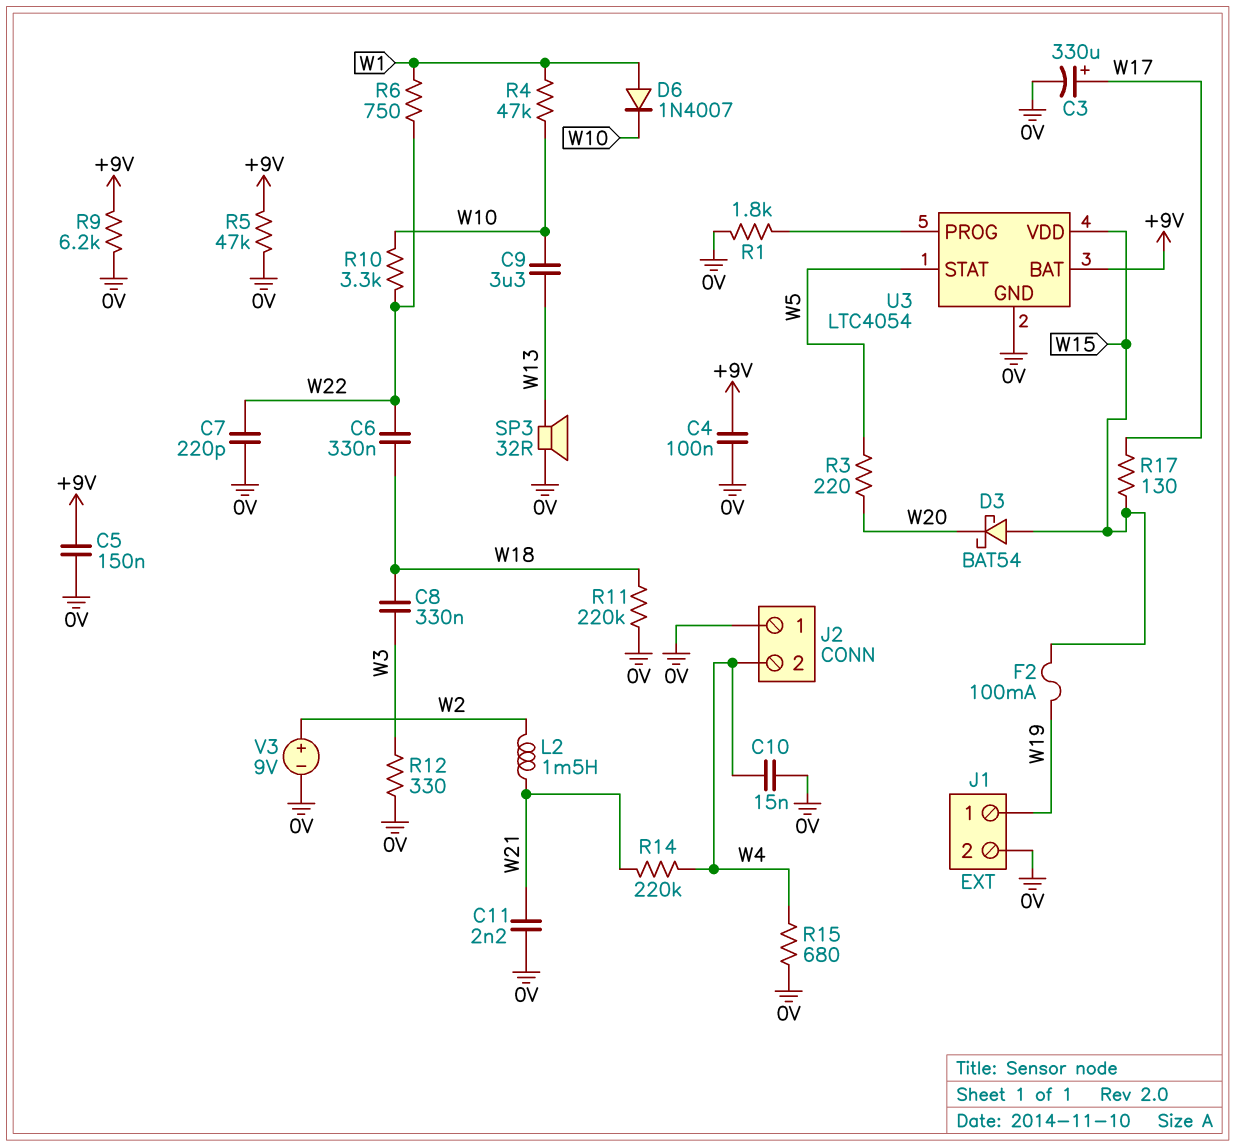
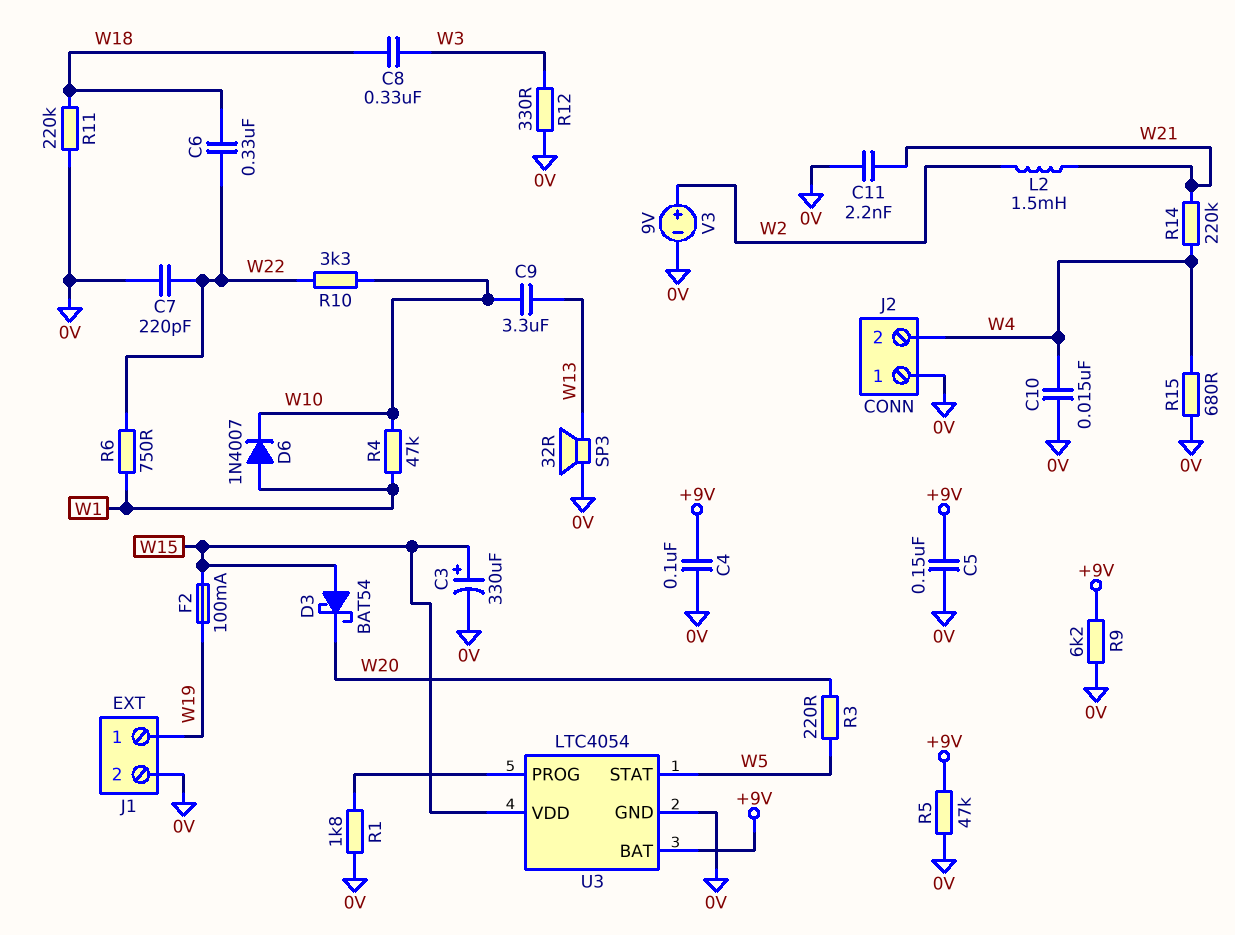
C3: 330uF (plus W17, minus 0V) -> 330uF (plus W15, minus 0V)
R17: 130 (W15, W17) -> none

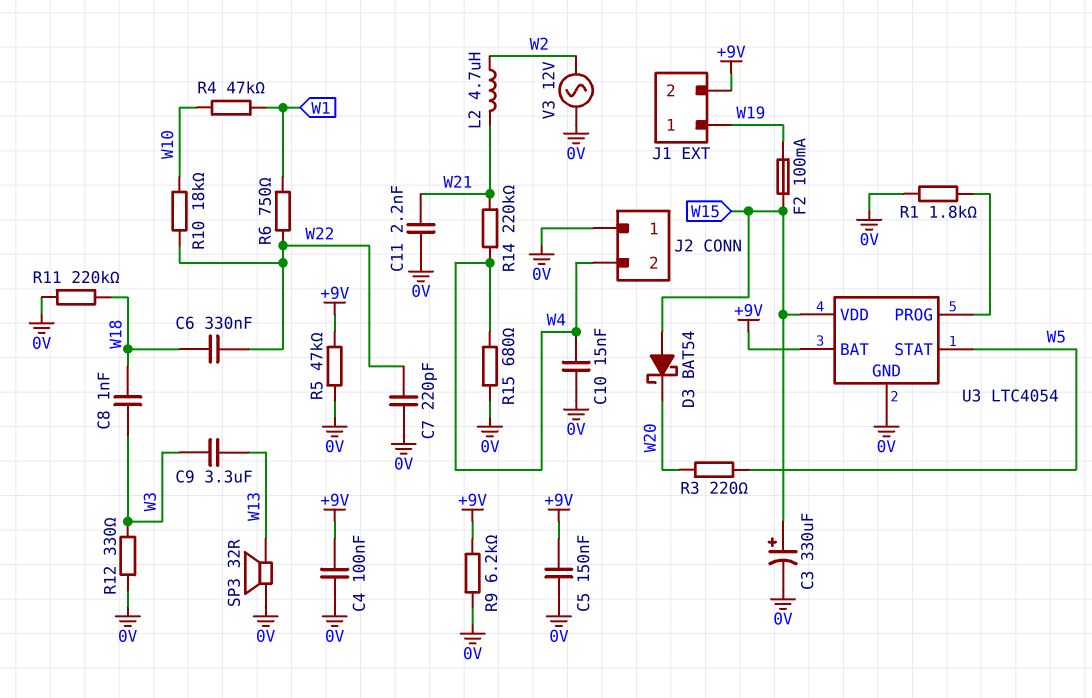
C8: 330nF (W3, W18) -> 1nF (W3, W18)
C9: 3.3uF (W10, W13) -> 3.3uF (W3, W13)
D6: diode 1N4007 (A W1, K W10) -> none
J1 pin 2: 0V -> +9V
L2: 1.5mH (W2, W21) -> 4.7uH (W2, W21)
R10: 3.3k (W10, W22) -> 18k (W10, W22)
V3: 9V (plus W2, minus 0V) -> AC 12V (0V, W2)

